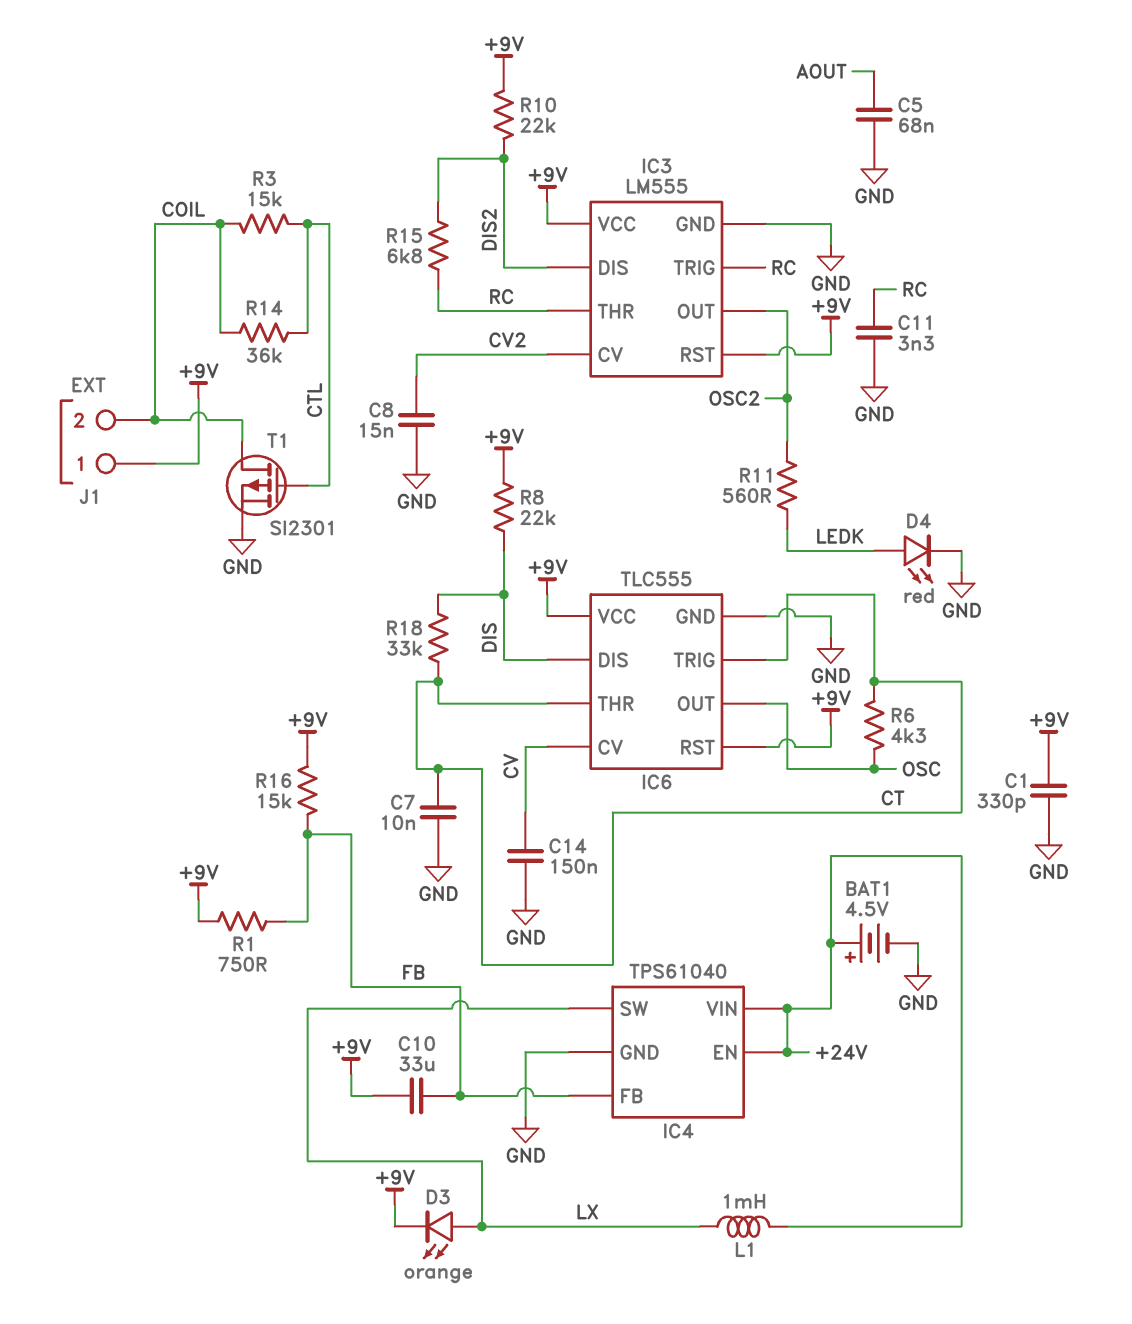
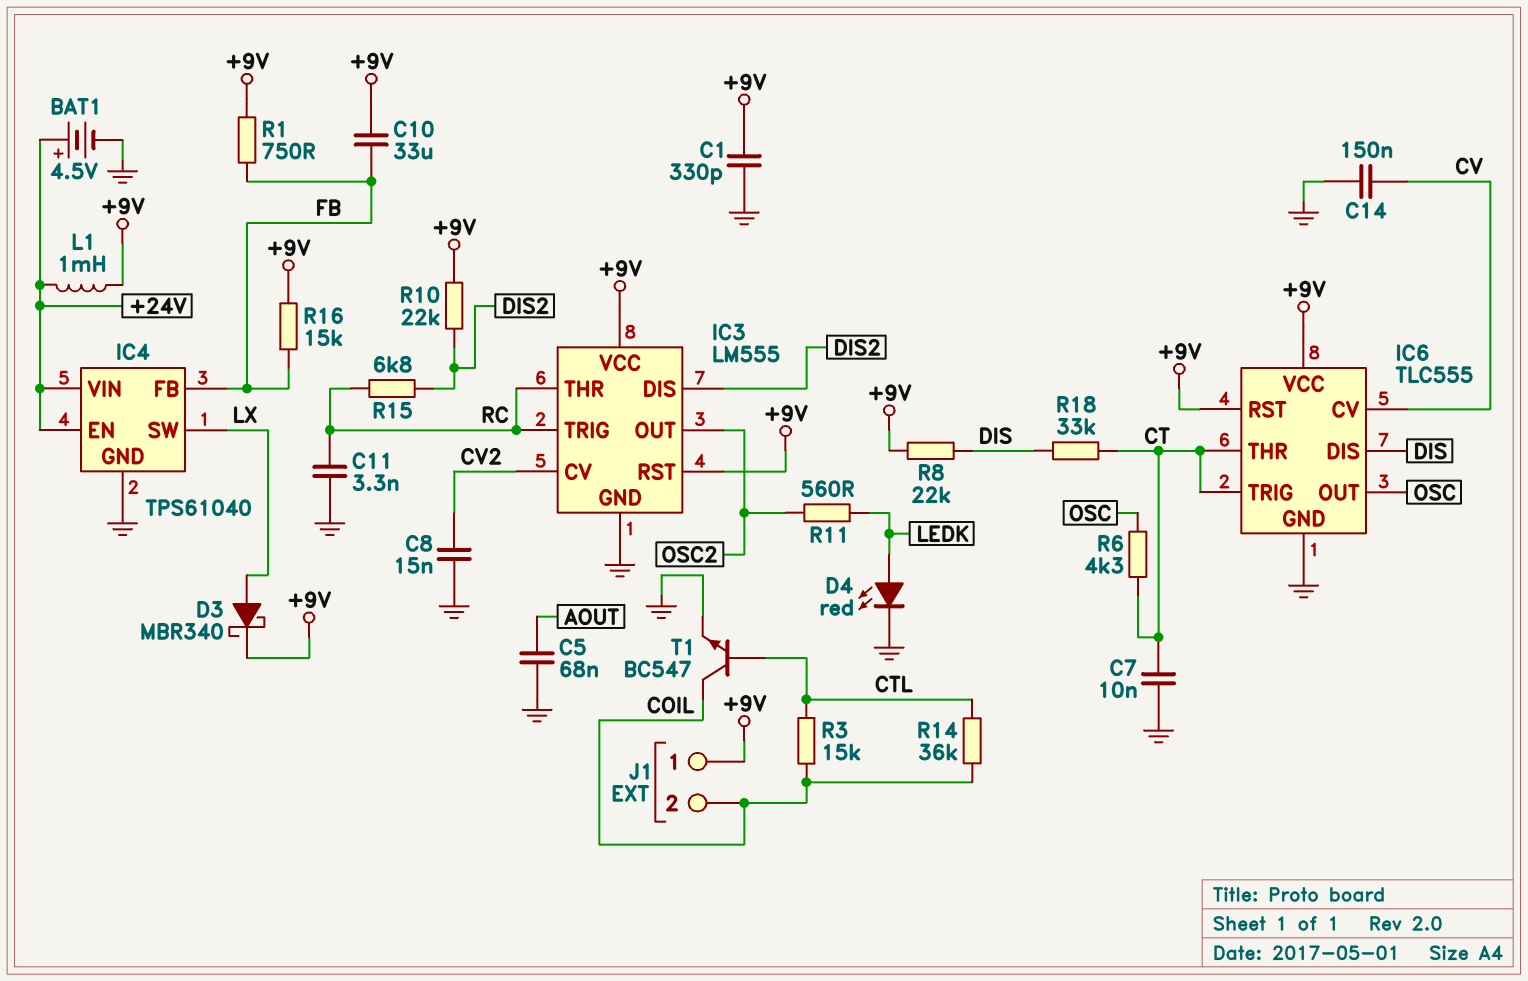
D3: LED orange (A LX, K +9V) -> schottky MBR340 (A LX, K +9V)
L1: 1mH (+24V, LX) -> 1mH (+9V, +24V)
T1: PMOS SI2301 (G CTL, D COIL, S GND) -> NPN BC547 (B CTL, C COIL, E GND)

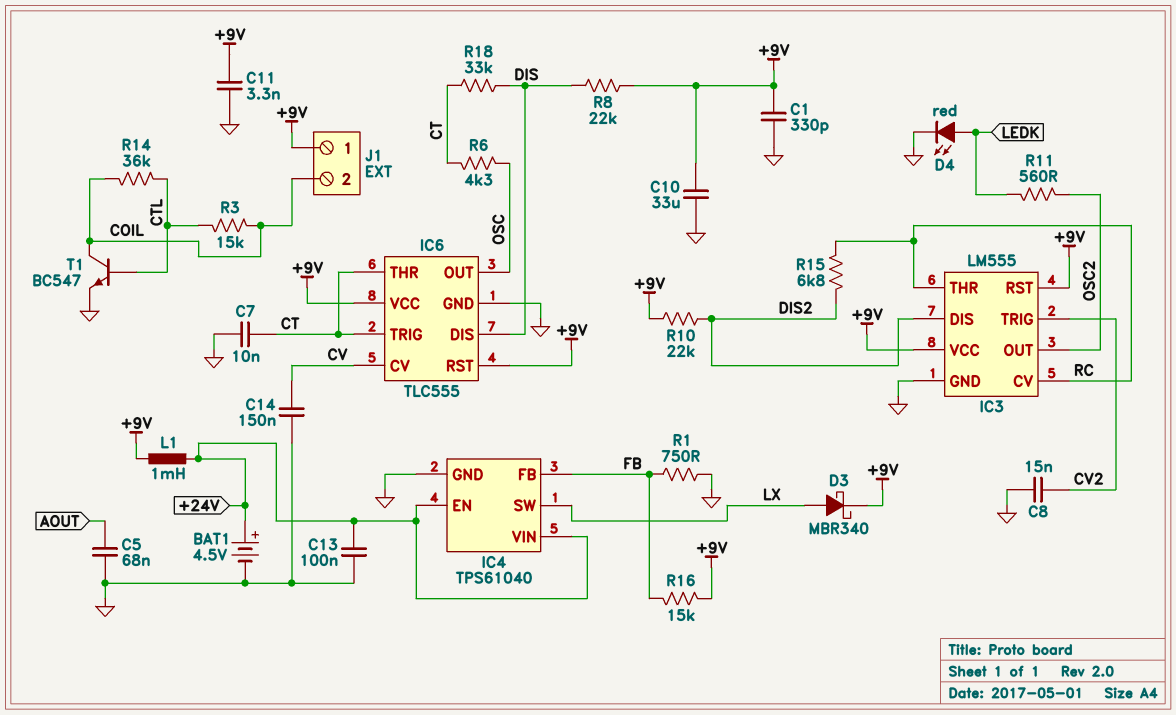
C10: 33uF (+9V, FB) -> 33uF (+9V, GND)
C11: 3.3nF (GND, RC) -> 3.3nF (+9V, GND)
C13: none -> 100nF (+24V, GND)
IC3 pin CV: CV2 -> RC
IC3 pin TRIG: RC -> CV2
R1: 750 (+9V, FB) -> 750 (FB, GND)

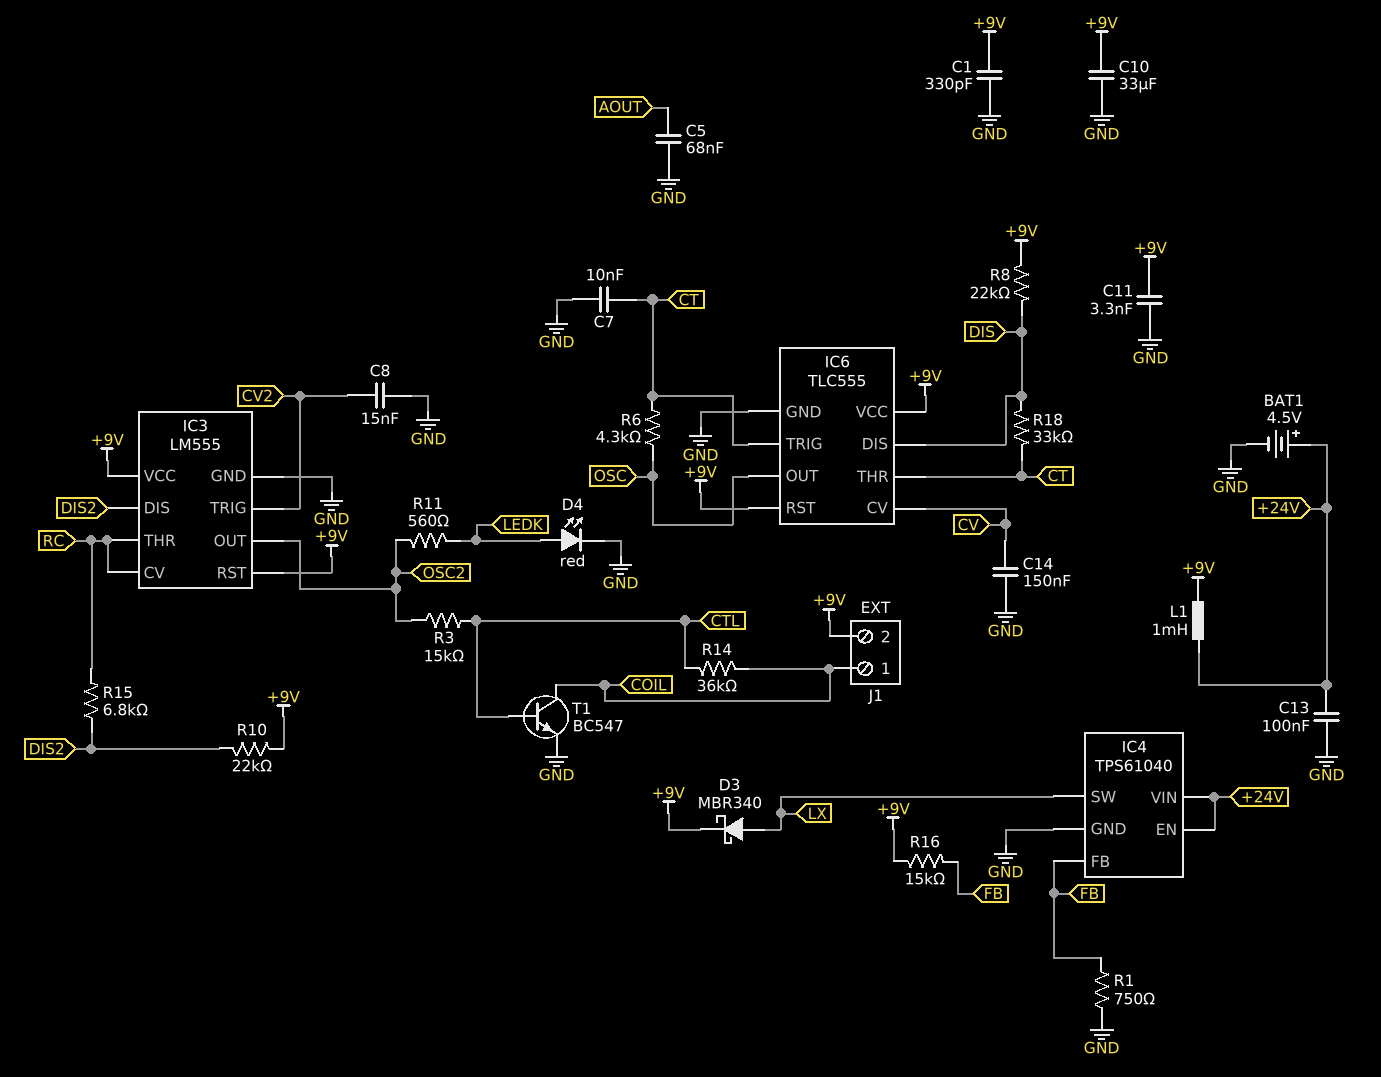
J1 pin 1: +9V -> COIL
J1 pin 2: COIL -> +9V
R3: 15k (COIL, CTL) -> 15k (CTL, OSC2)

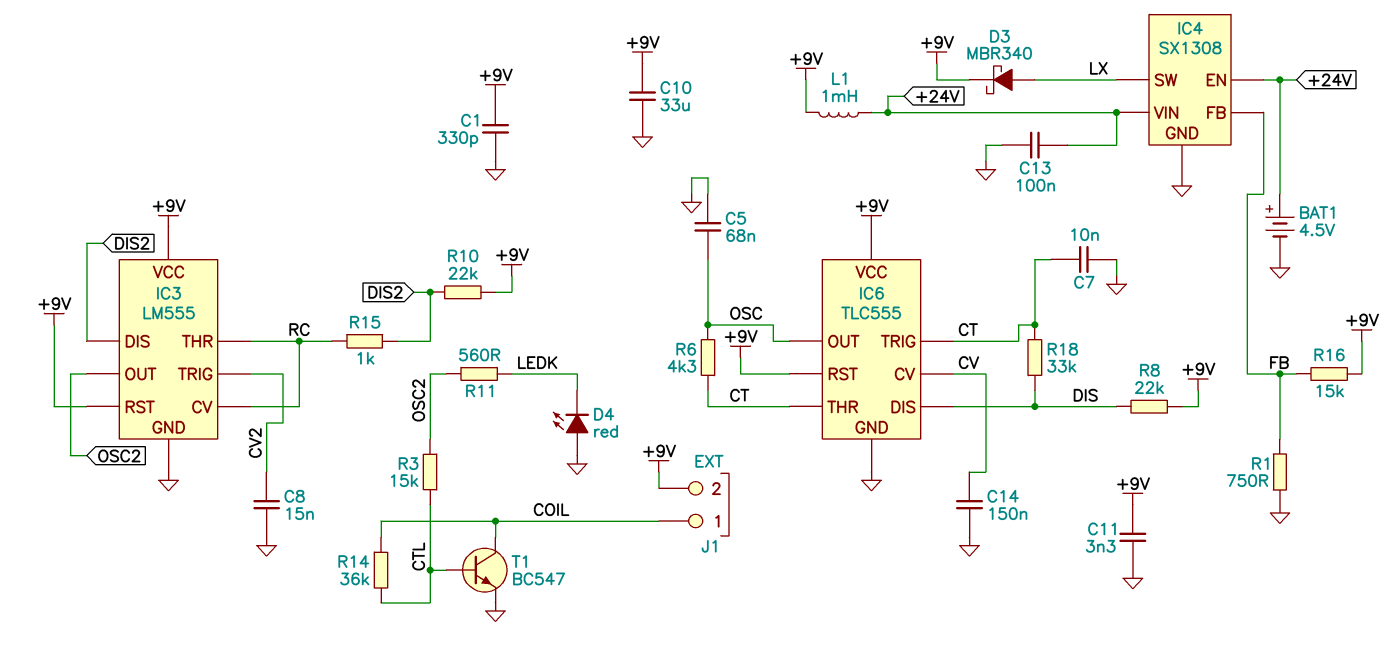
C5: 68nF (AOUT, GND) -> 68nF (GND, OSC)
D4: LED red (A LEDK, K GND) -> LED red (A GND, K LEDK)
IC4: TPS61040 -> SX1308
R15: 6.8k (DIS2, RC) -> 1k (DIS2, RC)

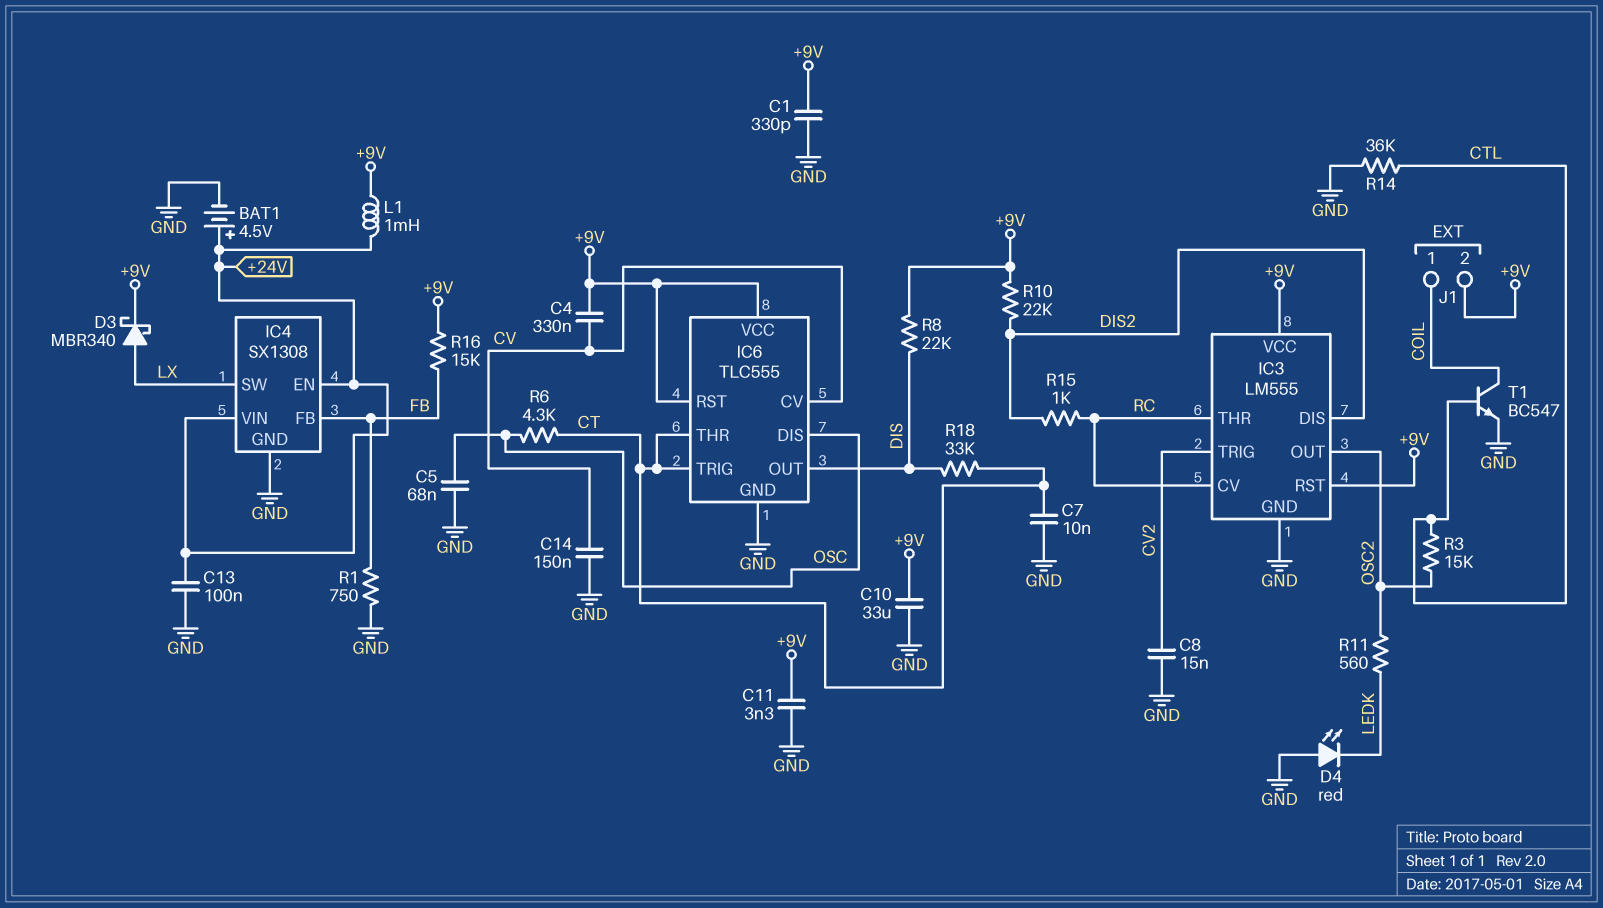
C4: none -> 330nF (+9V, CV)
IC6 pin DIS: DIS -> OSC
IC6 pin OUT: OSC -> DIS
R14: 36k (COIL, CTL) -> 36k (CTL, GND)

